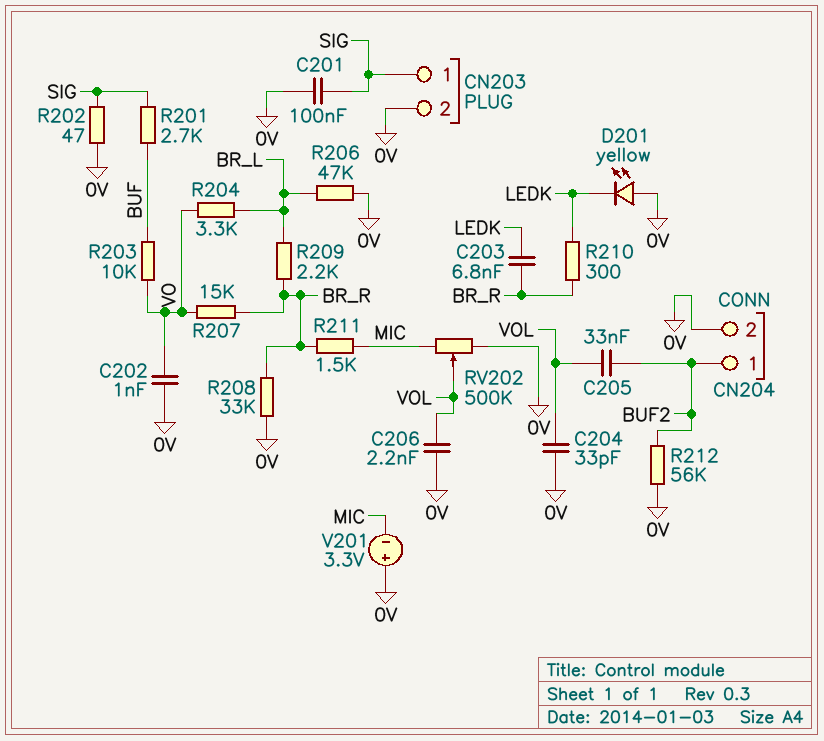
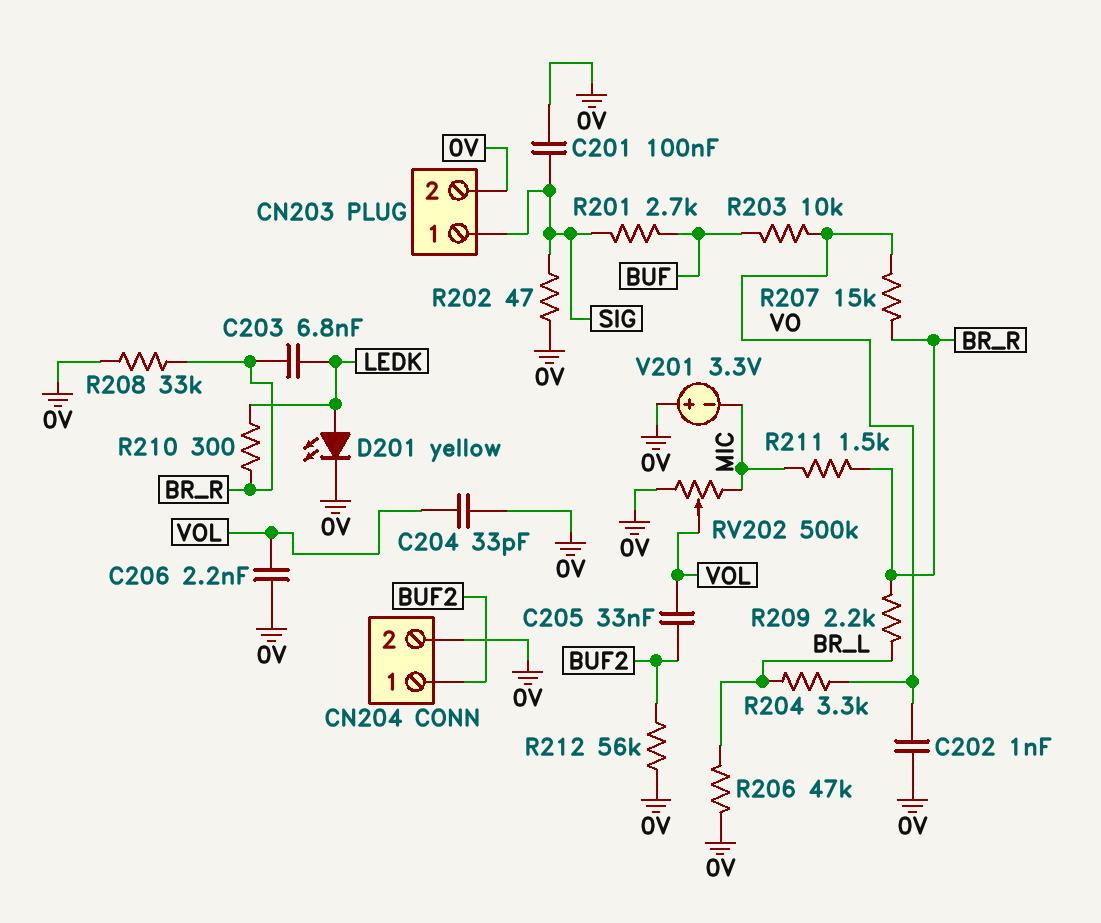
D201: LED yellow (A 0V, K LEDK) -> LED yellow (A LEDK, K 0V)

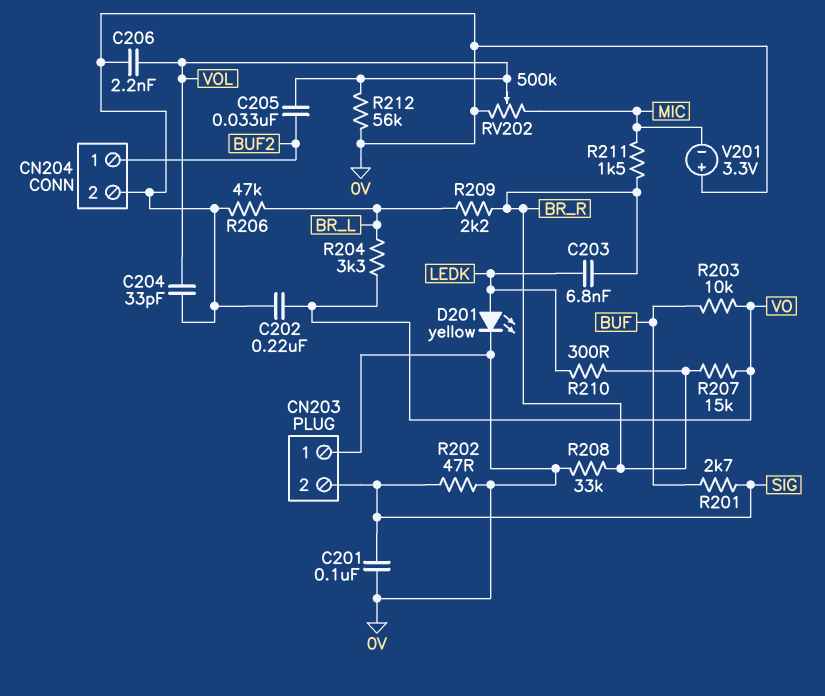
C202: 1nF (0V, VO) -> 220nF (0V, VO)
CN203 pin 1: SIG -> 0V
CN203 pin 2: 0V -> SIG
R212: 56k (0V, BUF2) -> 56k (0V, VOL)

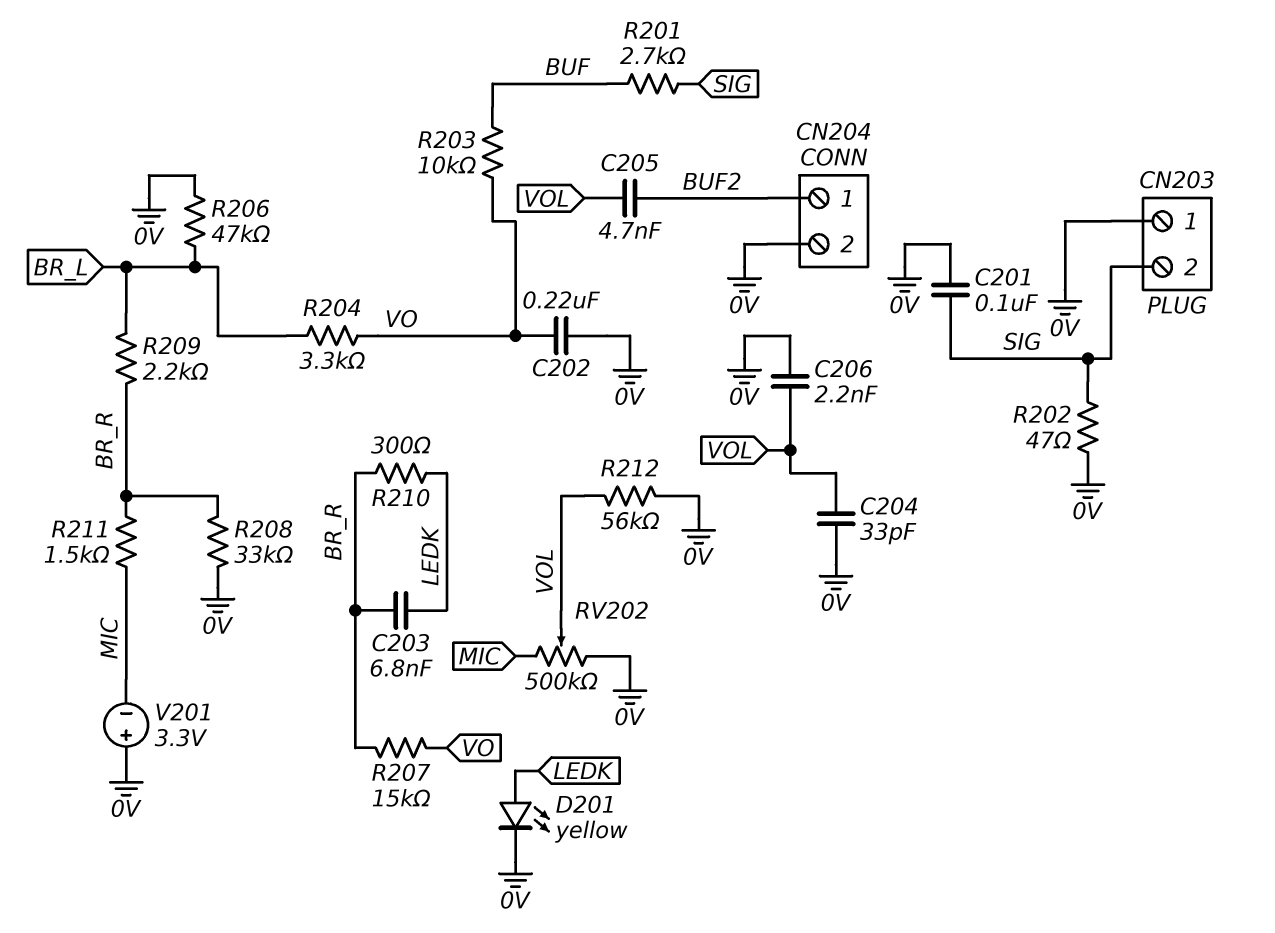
C205: 33nF (BUF2, VOL) -> 4.7nF (BUF2, VOL)

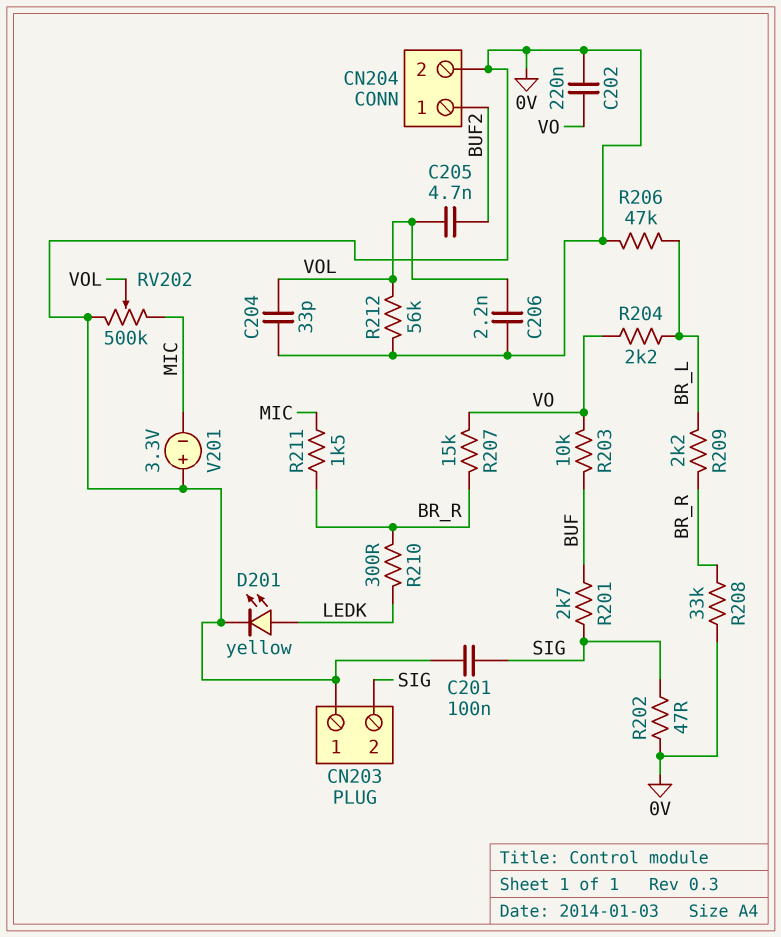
C203: 6.8nF (BR_R, LEDK) -> none
R204: 3.3k (BR_L, VO) -> 2.2k (BR_L, VO)

